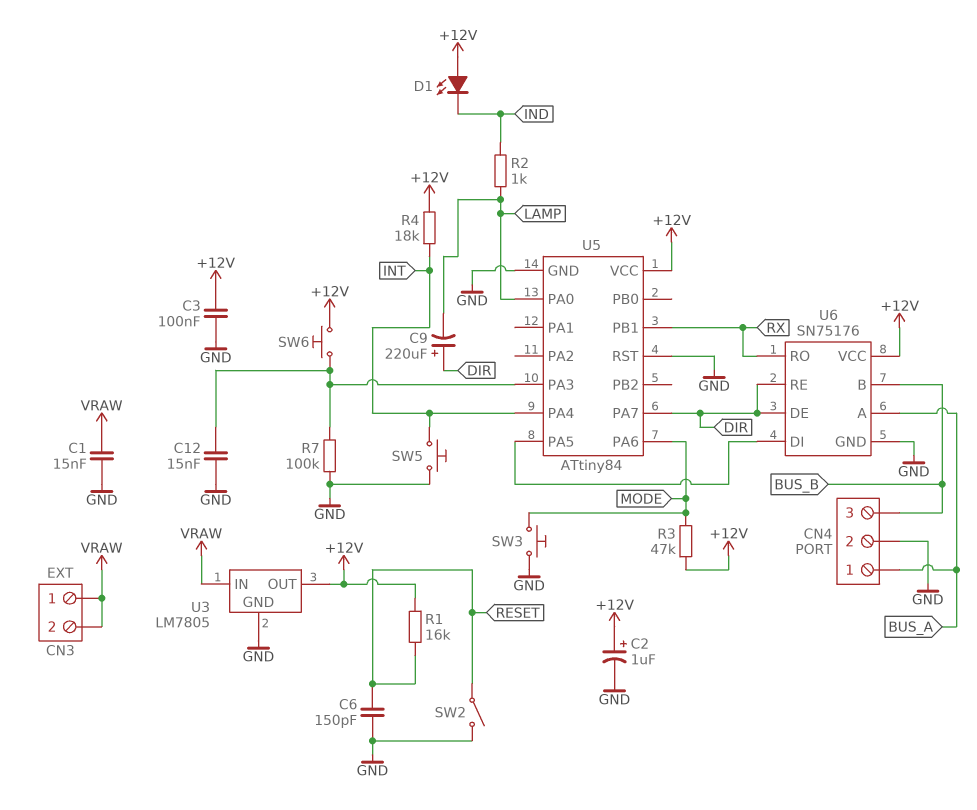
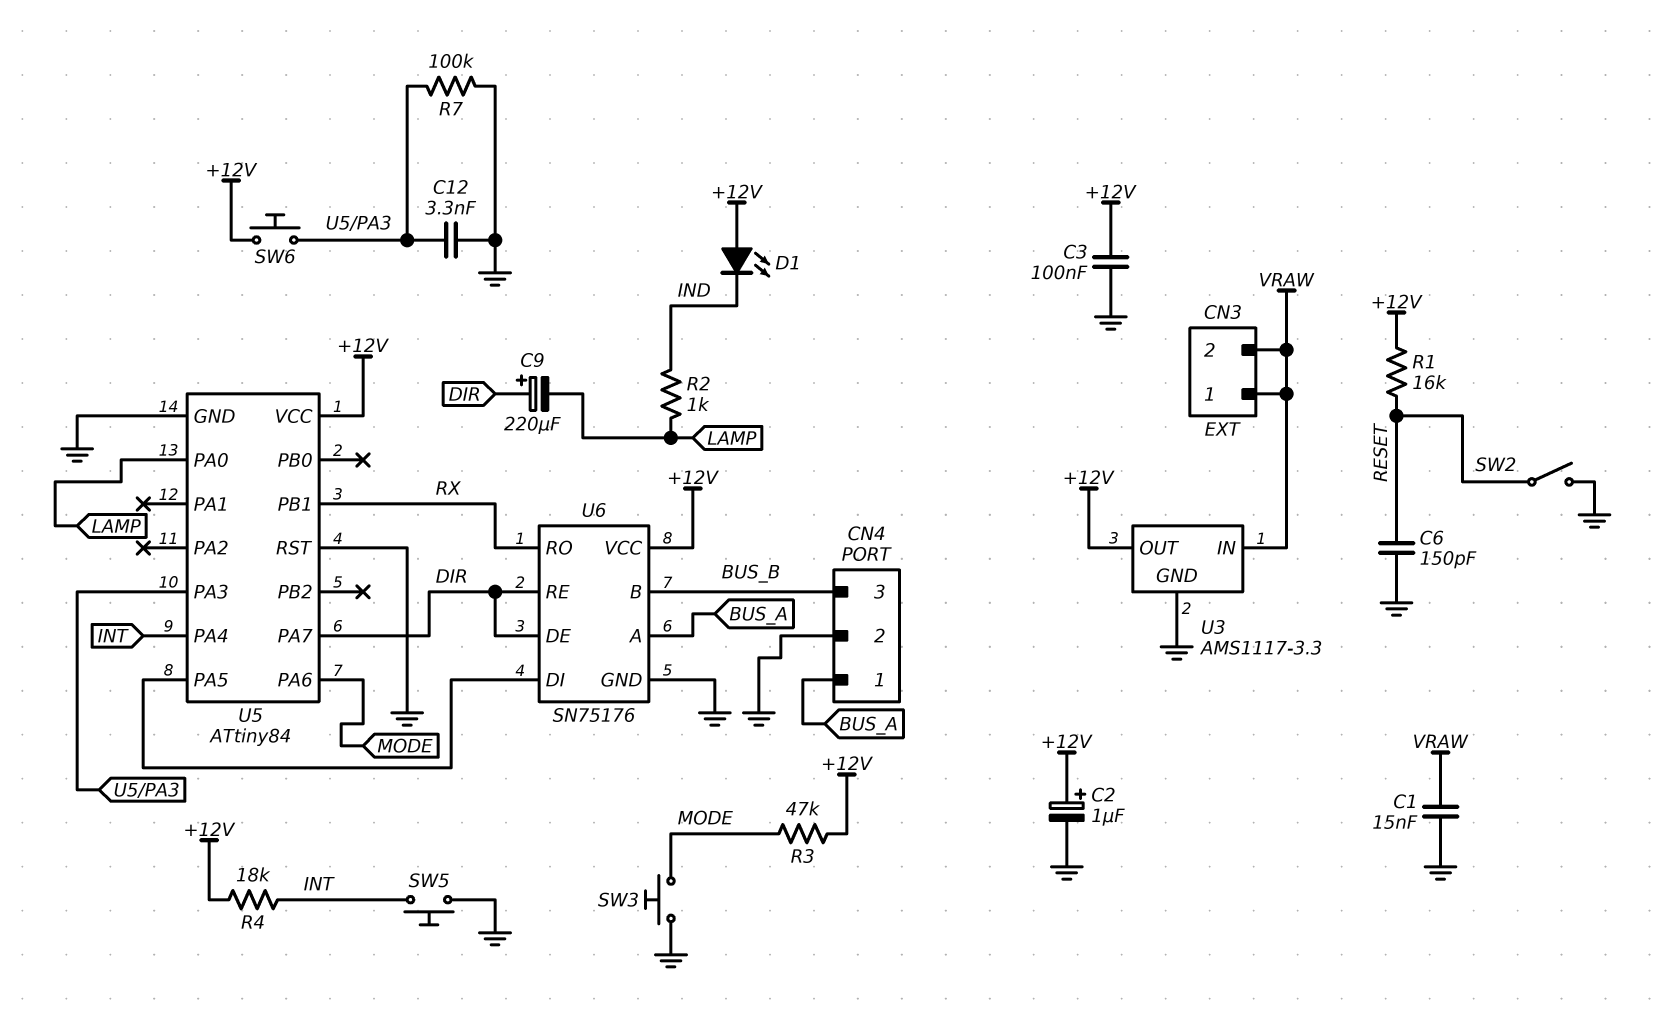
C12: 15nF (GND, U5/PA3) -> 3.3nF (GND, U5/PA3)
U3: LM7805 -> AMS1117-3.3

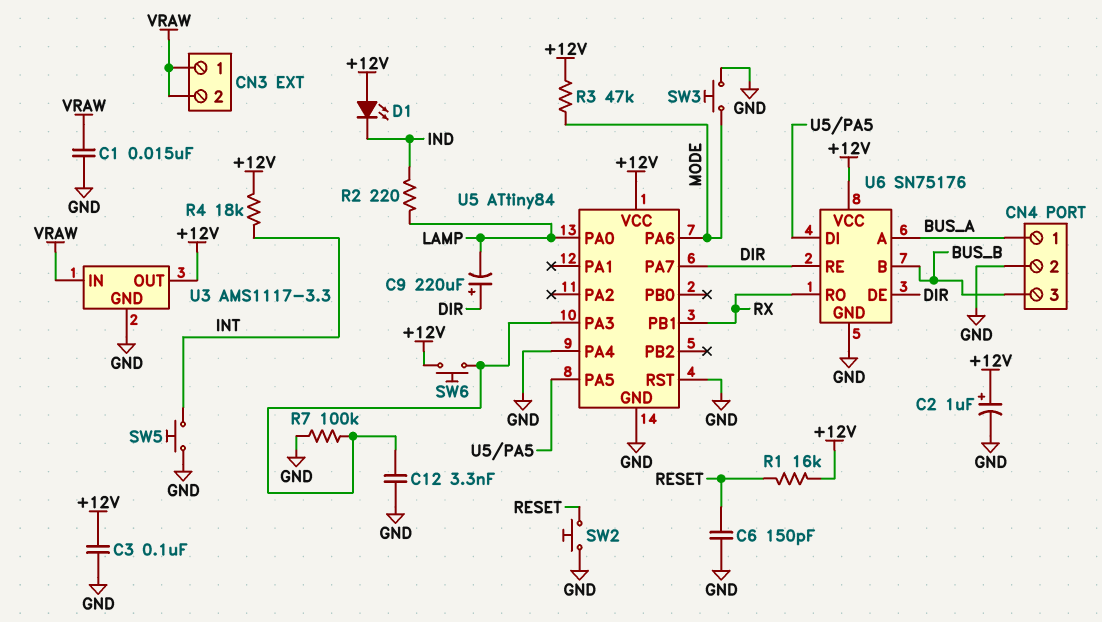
R2: 1k (IND, LAMP) -> 220 (IND, LAMP)
SW2: switch (GND, RESET) -> button (GND, RESET)
U5 pin PA4: INT -> GND

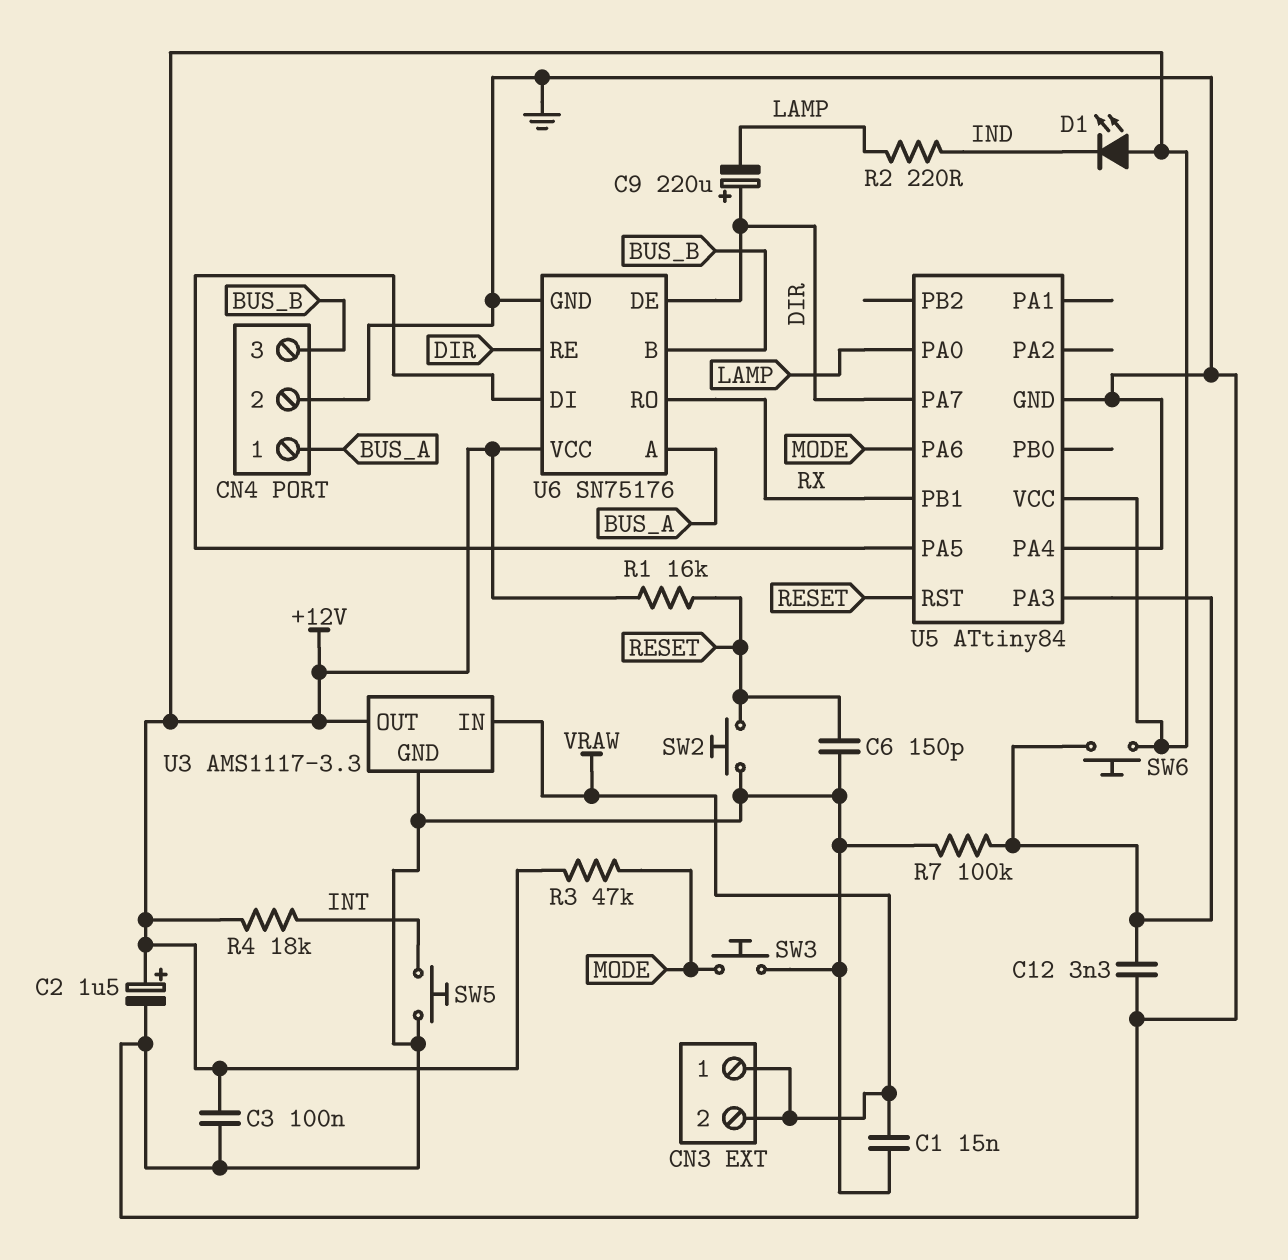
C2: 1uF (plus +12V, minus GND) -> 1.5uF (plus +12V, minus GND)
U5 pin RST: GND -> RESET

